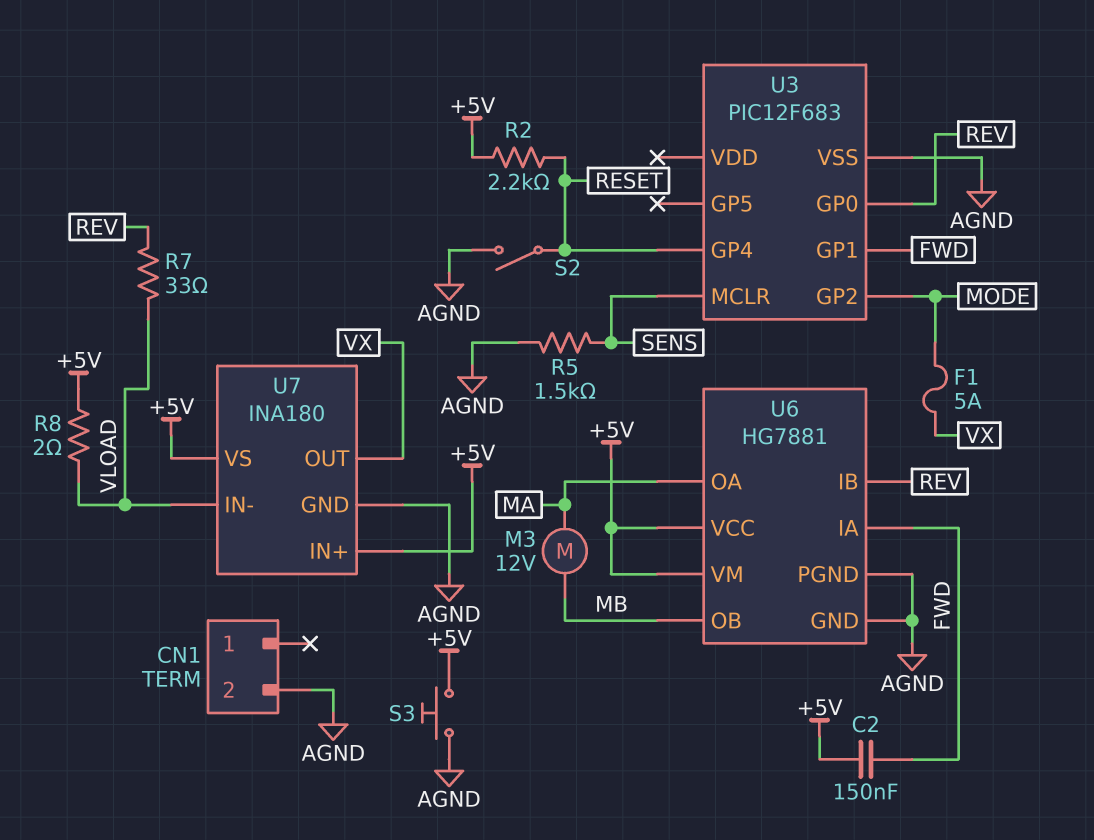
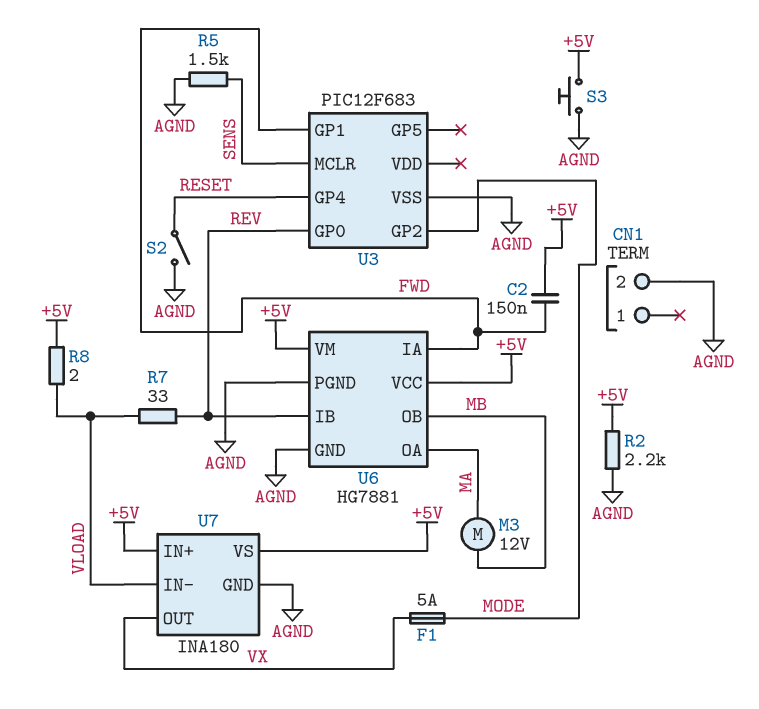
R2: 2.2k (+5V, RESET) -> 2.2k (+5V, AGND)

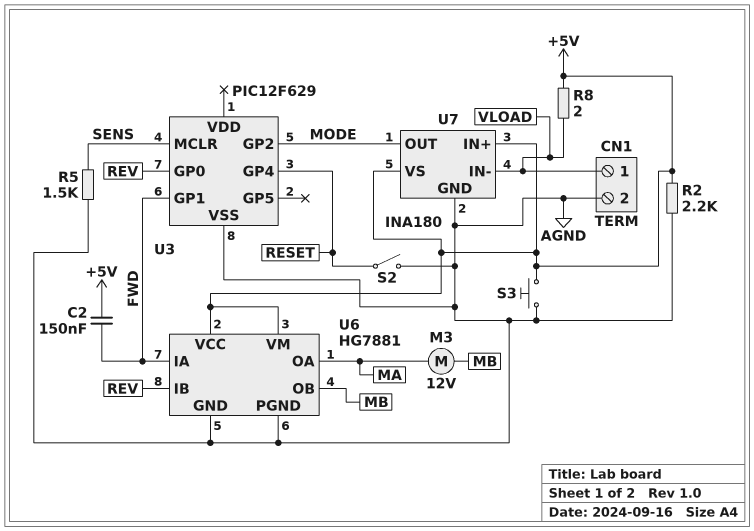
CN1 pin 1: none -> VLOAD
F1: 5A (MODE, VX) -> none
R7: 33 (REV, VLOAD) -> none
U3: PIC12F683 -> PIC12F629
U7 pin OUT: VX -> MODE

